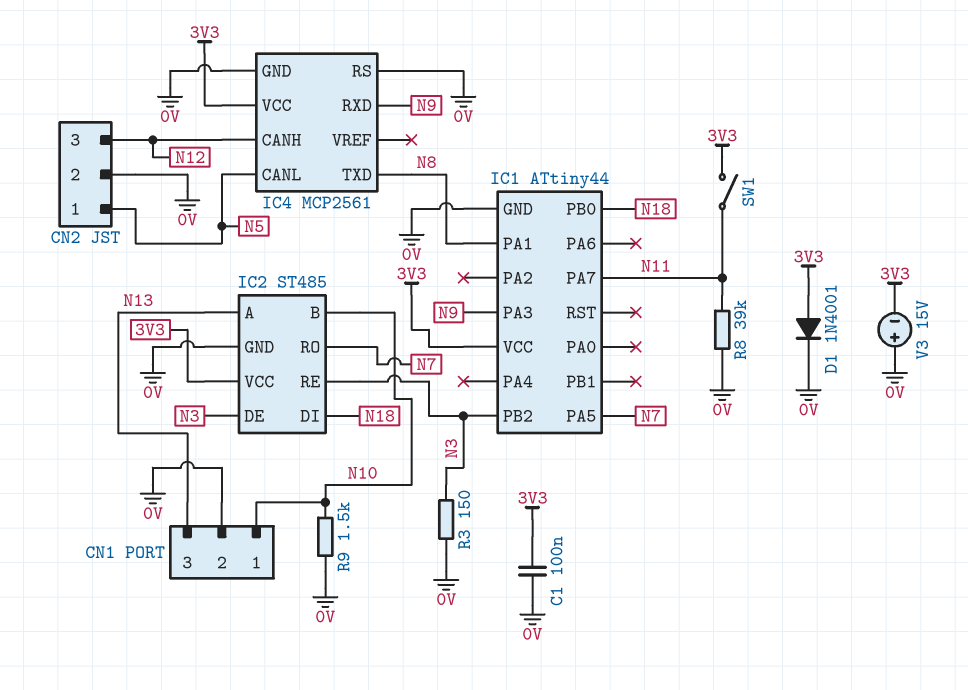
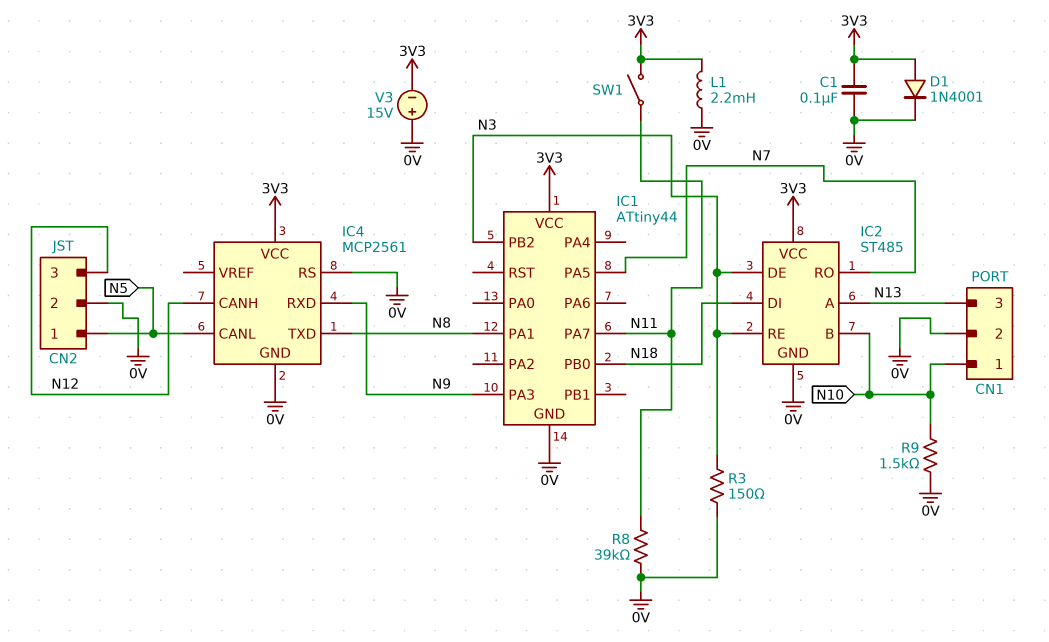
L1: none -> 2.2mH (0V, 3V3)

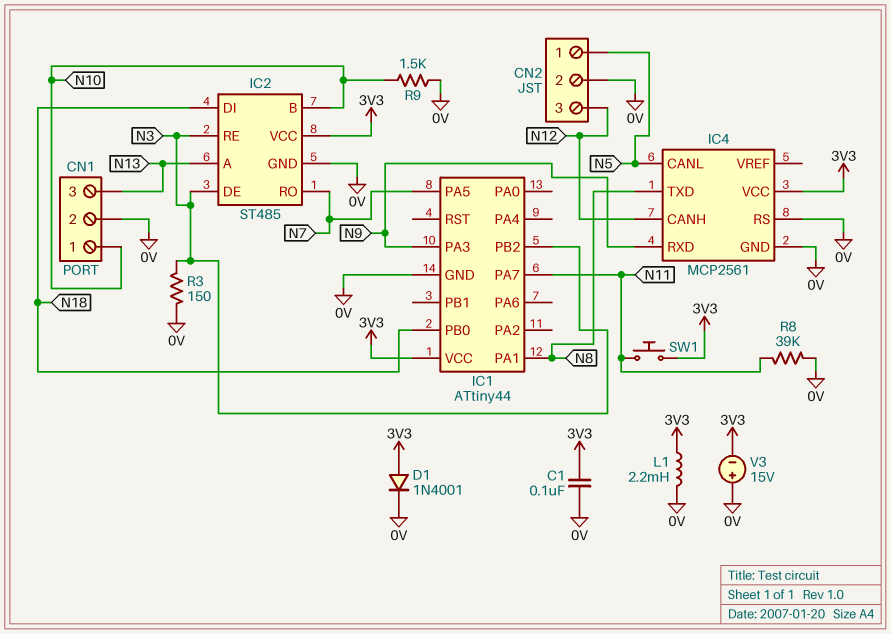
SW1: switch (3V3, N11) -> button (3V3, N11)

